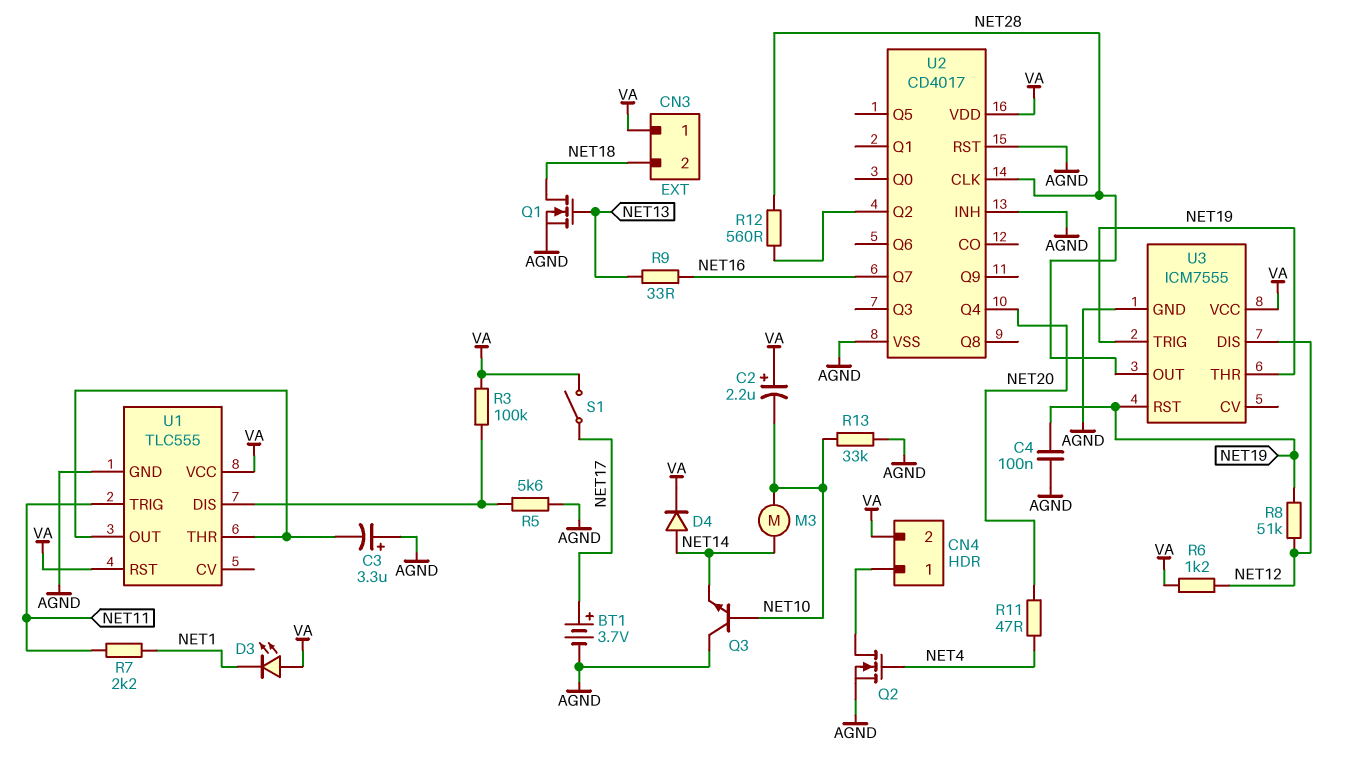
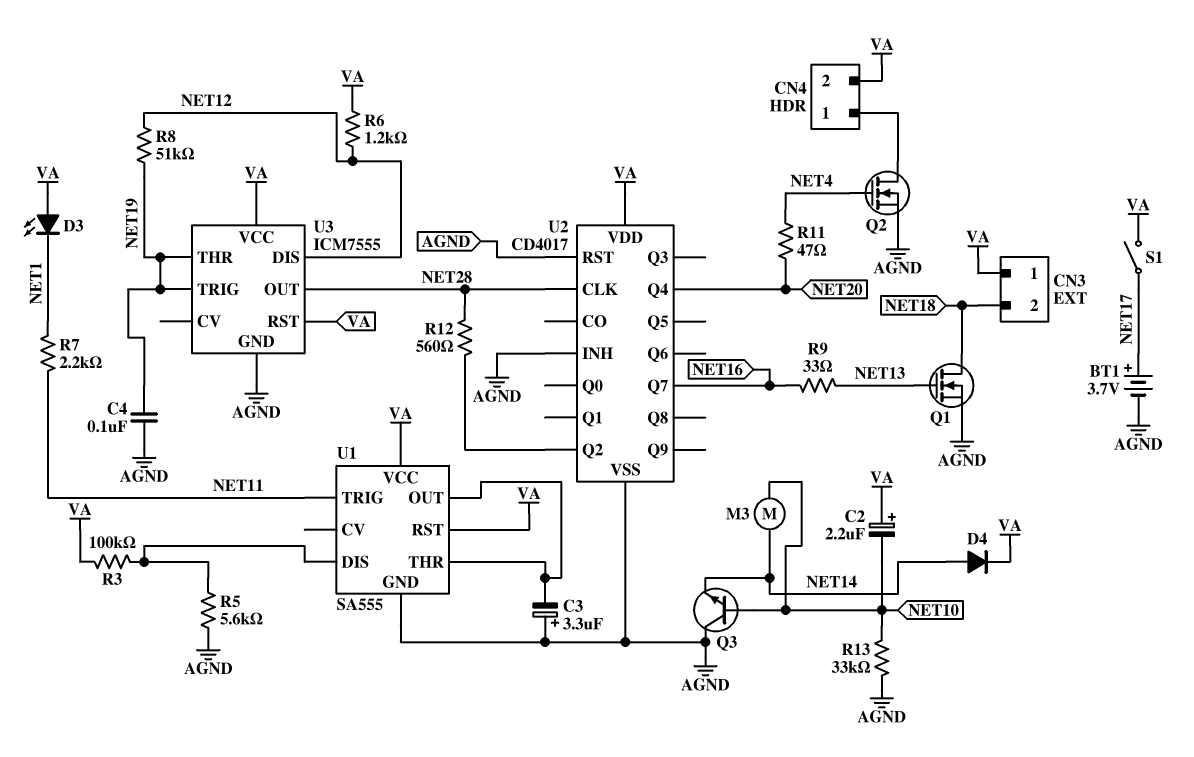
U1: TLC555 -> SA555
U3 pin RST: NET19 -> VA

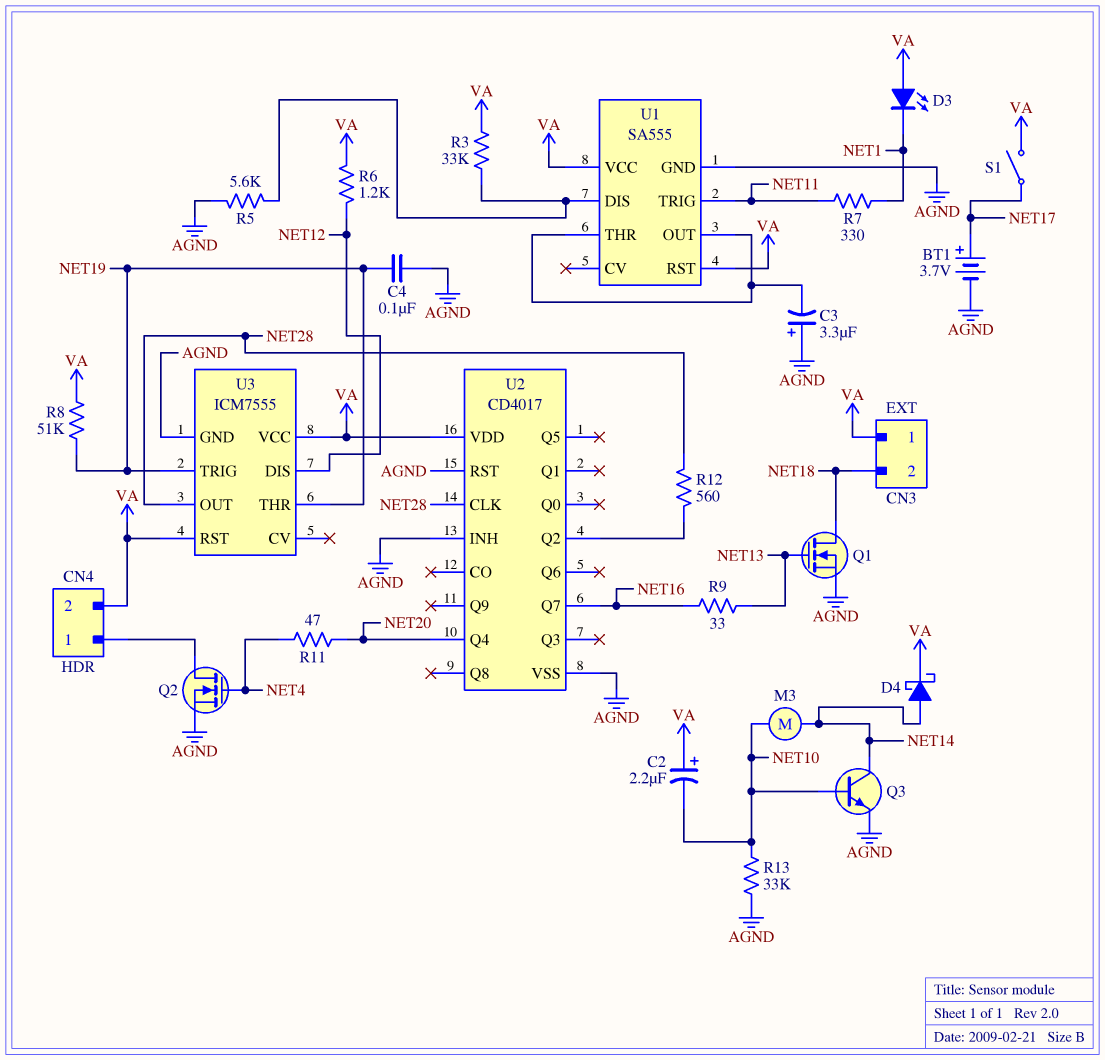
D4: diode (A NET14, K VA) -> schottky (A NET14, K VA)
Q3: NPN (B NET10, C AGND, E NET14) -> NPN (B NET10, C NET14, E AGND)
R3: 100k (U1/DIS, VA) -> 33k (U1/DIS, VA)
R7: 2.2k (NET1, NET11) -> 330 (NET1, NET11)
R8: 51k (NET12, NET19) -> 51k (NET19, VA)

